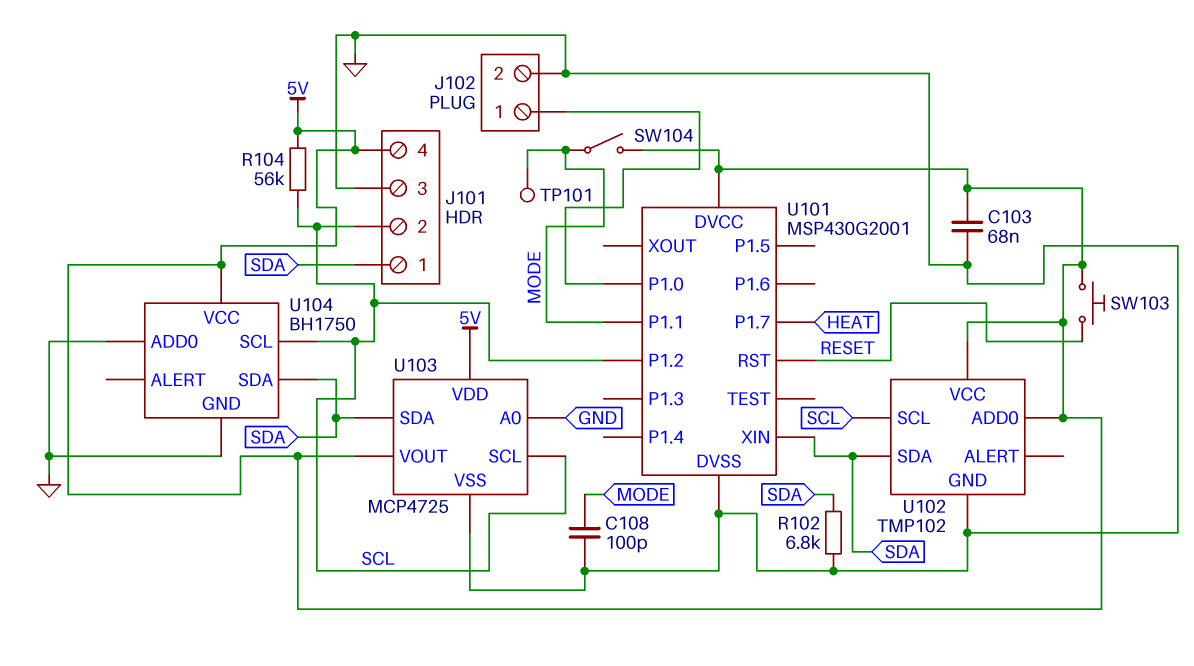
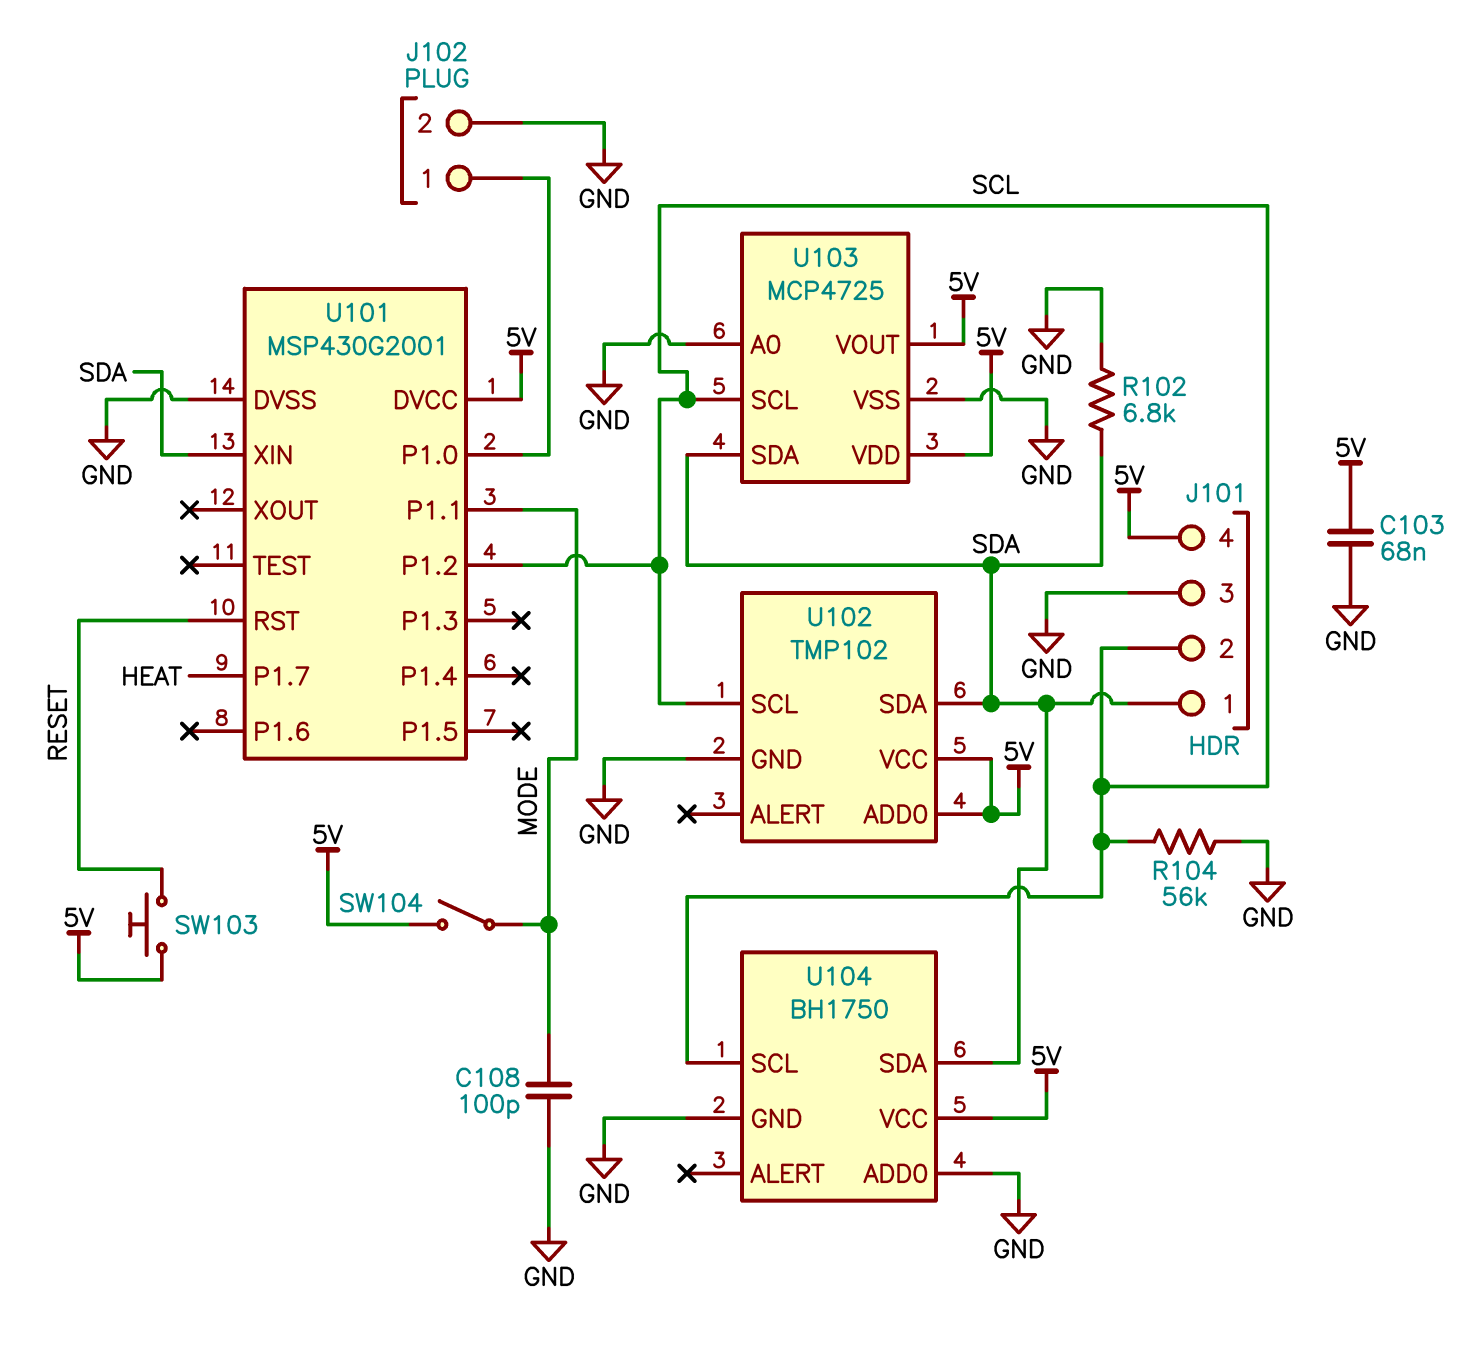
R104: 56k (5V, SCL) -> 56k (GND, SCL)
TP101: test point (MODE) -> none

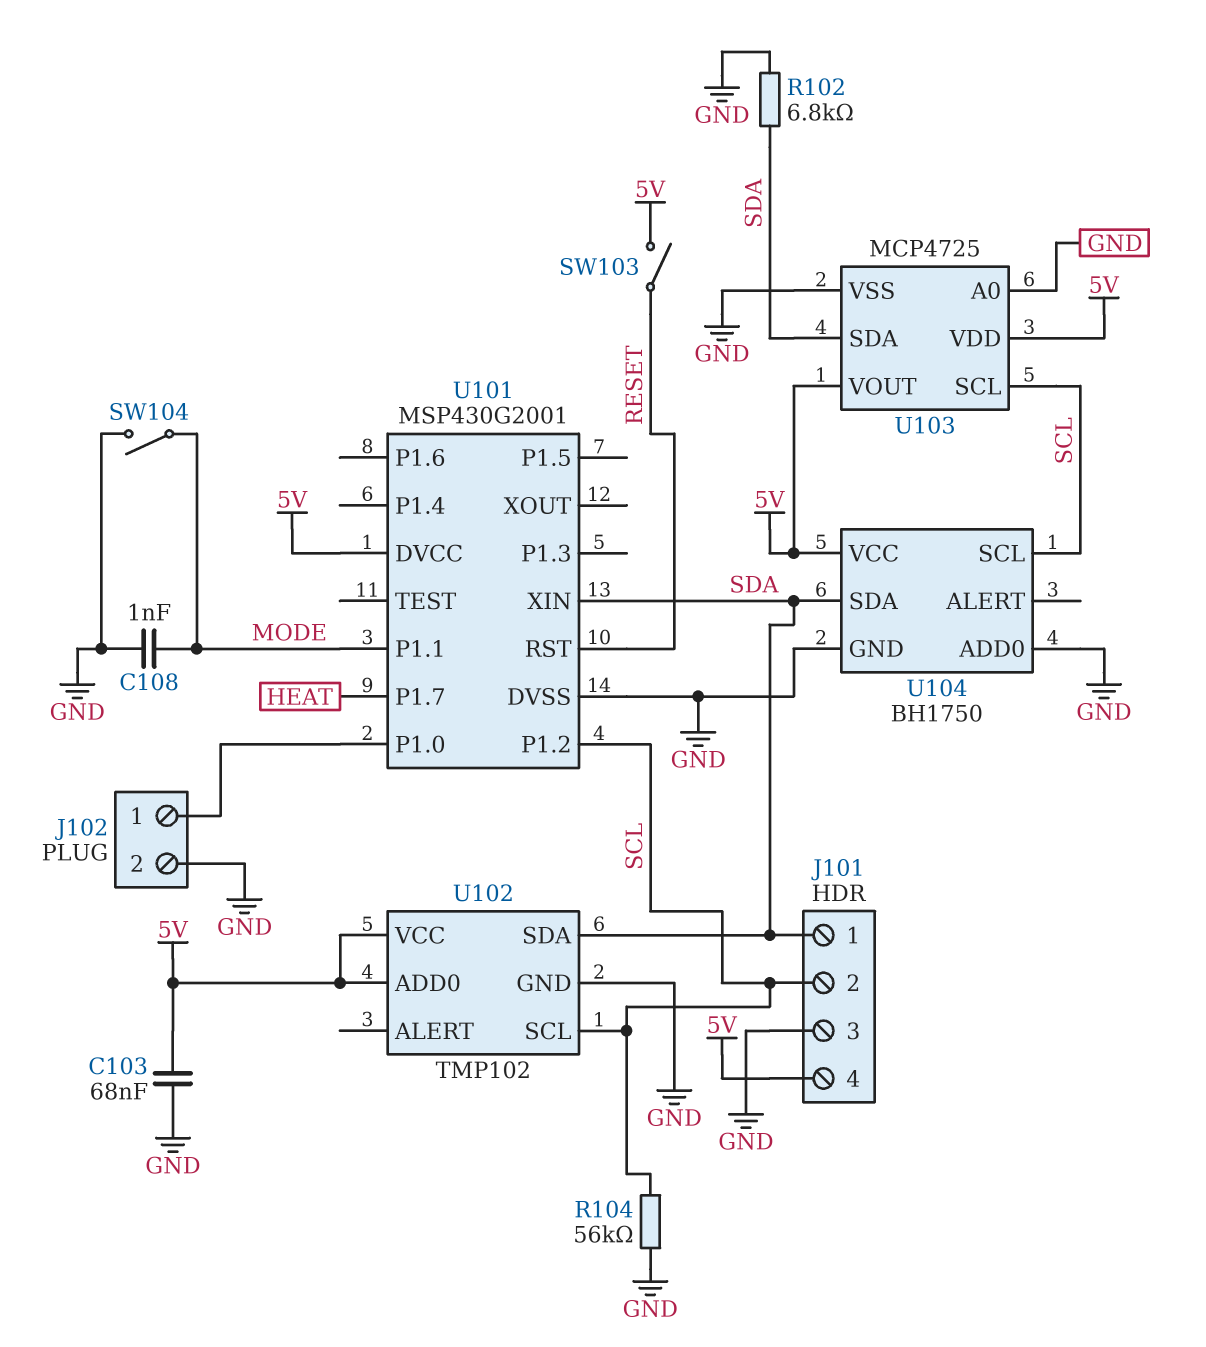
C108: 100pF (GND, MODE) -> 1nF (GND, MODE)
SW103: button (5V, RESET) -> switch (5V, RESET)
SW104: switch (5V, MODE) -> switch (GND, MODE)

